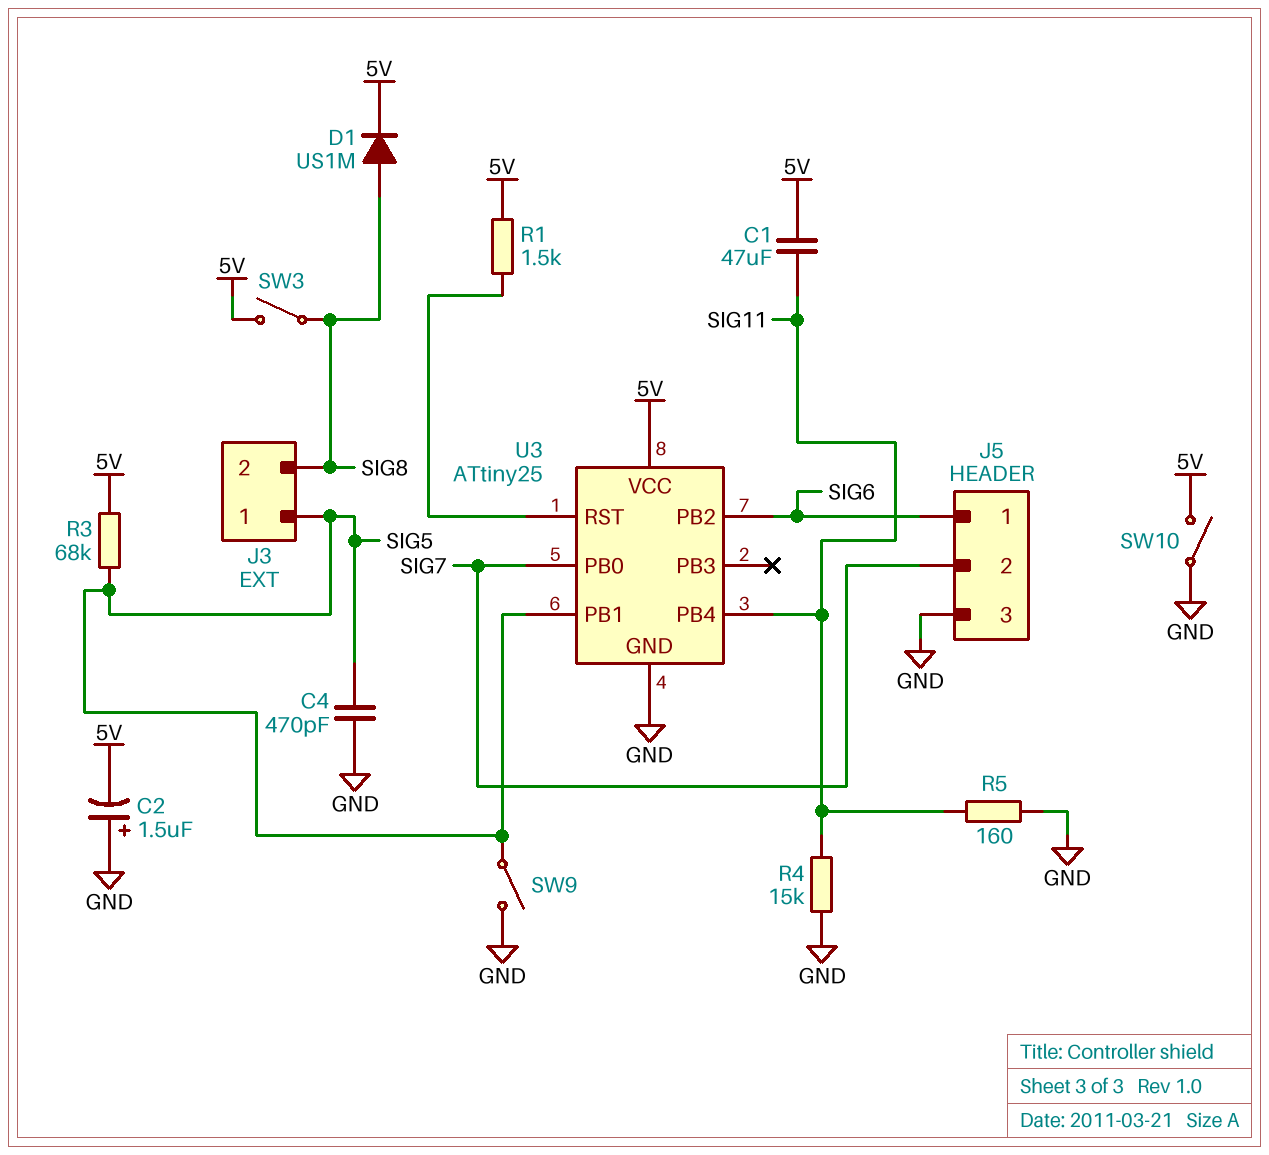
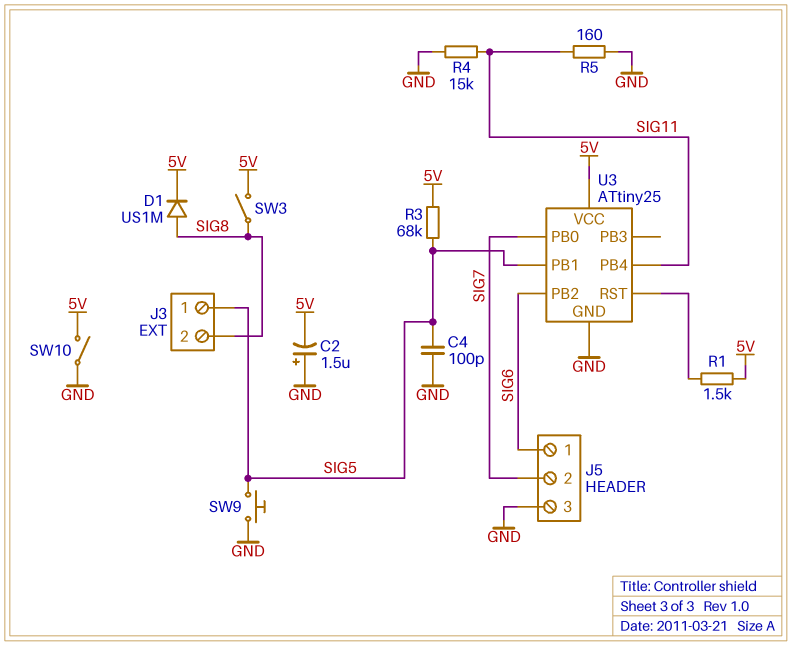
C1: 47uF (5V, SIG11) -> none
C4: 470pF (GND, SIG5) -> 100pF (GND, SIG5)
SW9: switch (GND, SIG5) -> button (GND, SIG5)

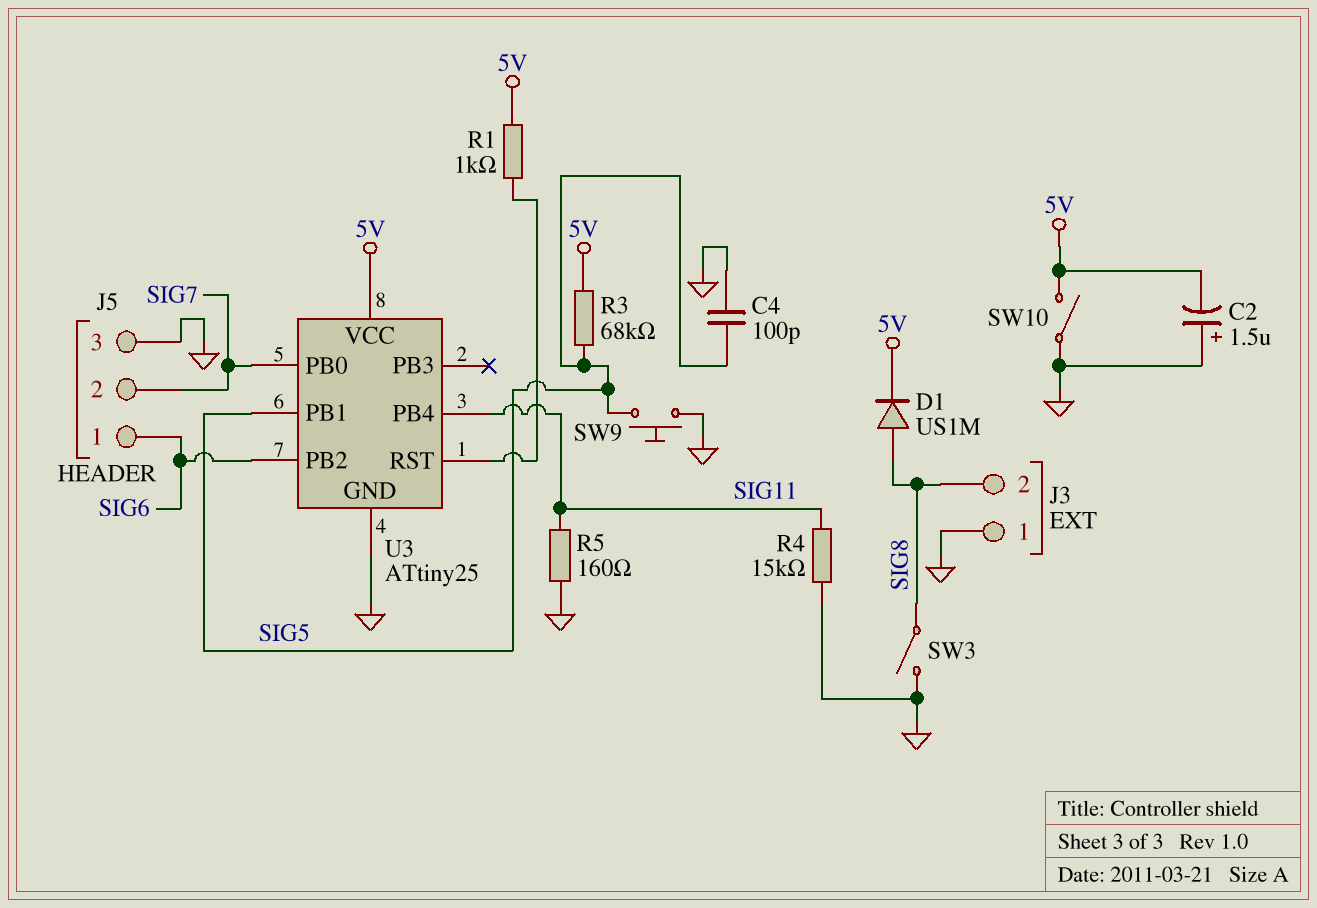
J3 pin 1: SIG5 -> GND
R1: 1.5k (5V, U3/RST) -> 1k (5V, U3/RST)
SW3: switch (5V, SIG8) -> switch (GND, SIG8)

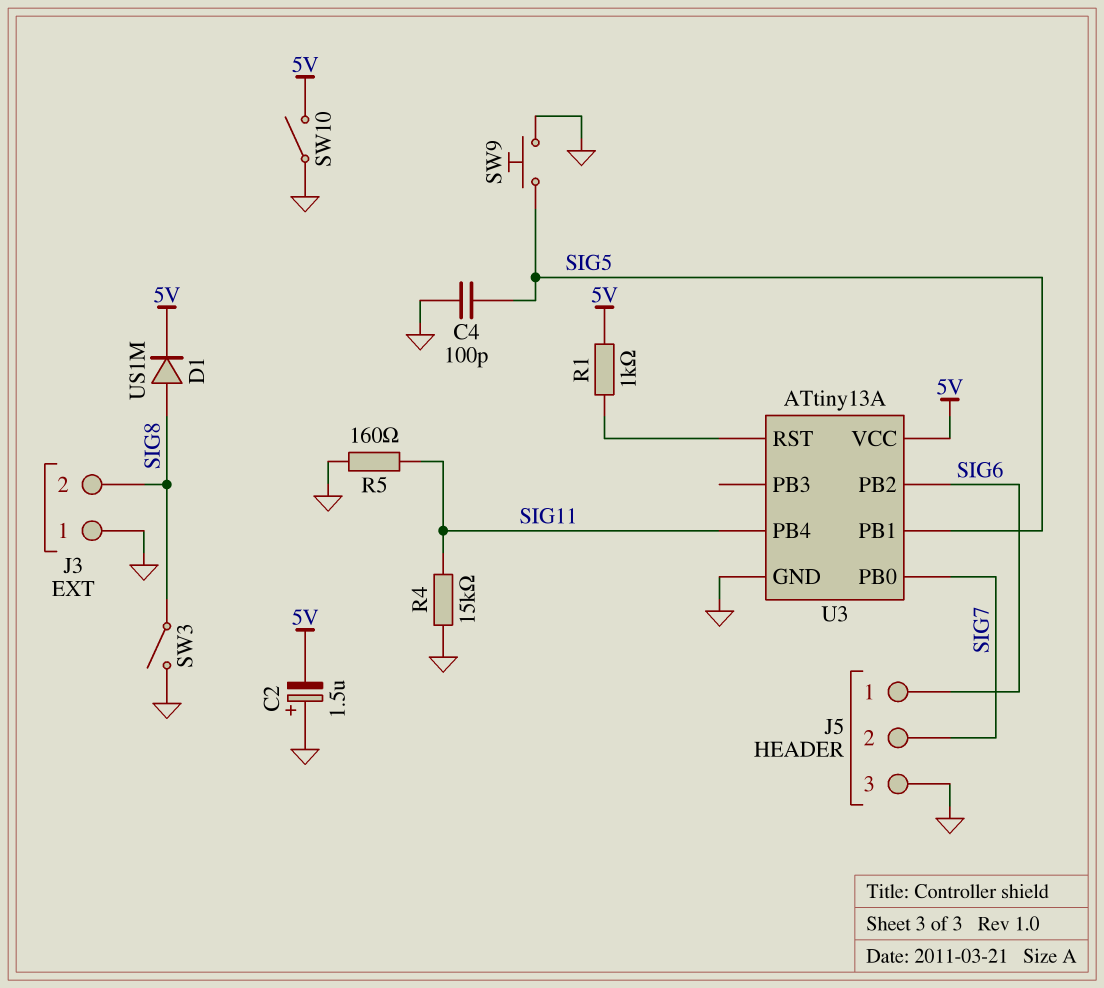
R3: 68k (5V, SIG5) -> none
U3: ATtiny25 -> ATtiny13A

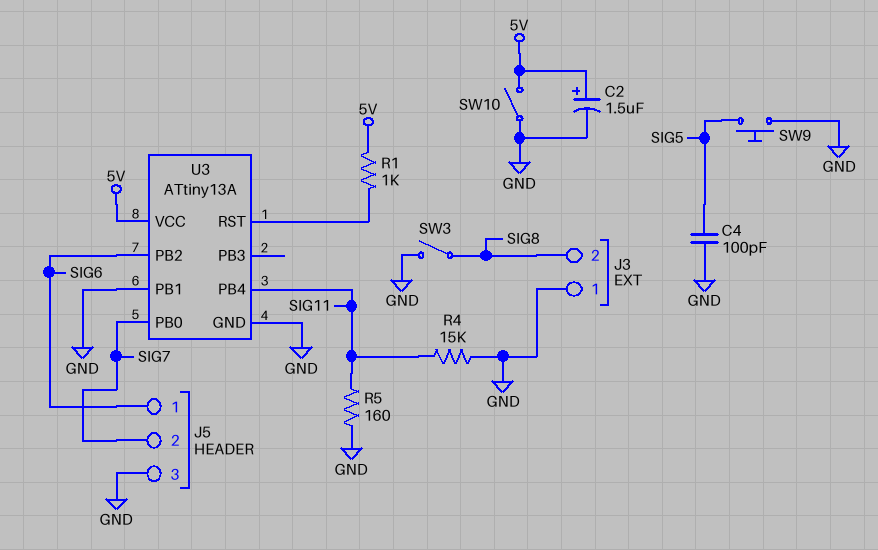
C2: 1.5uF (plus GND, minus 5V) -> 1.5uF (plus 5V, minus GND)
D1: diode US1M (A SIG8, K 5V) -> none
U3 pin PB1: SIG5 -> GND

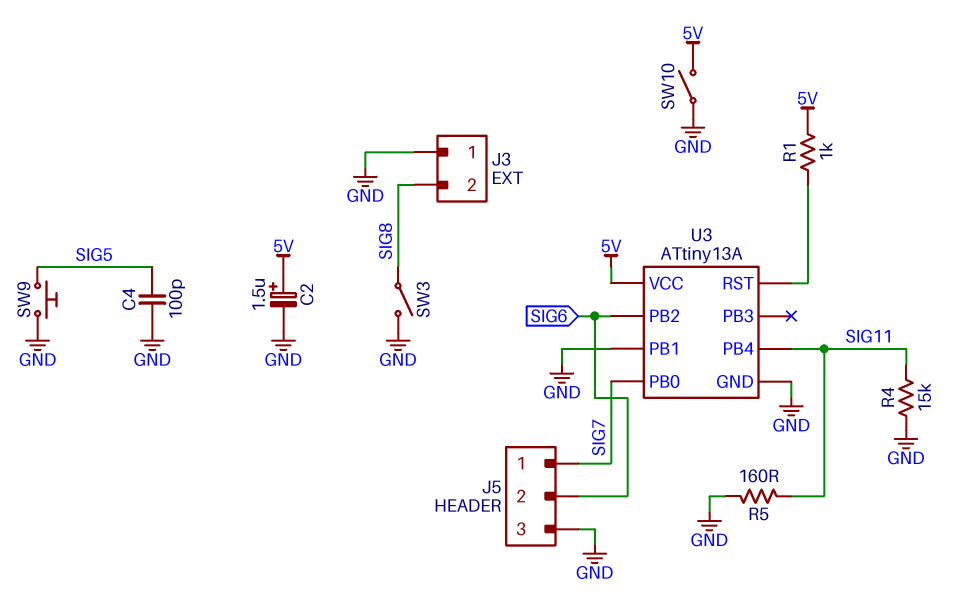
J5 pin 1: SIG6 -> SIG7
J5 pin 2: SIG7 -> SIG6

